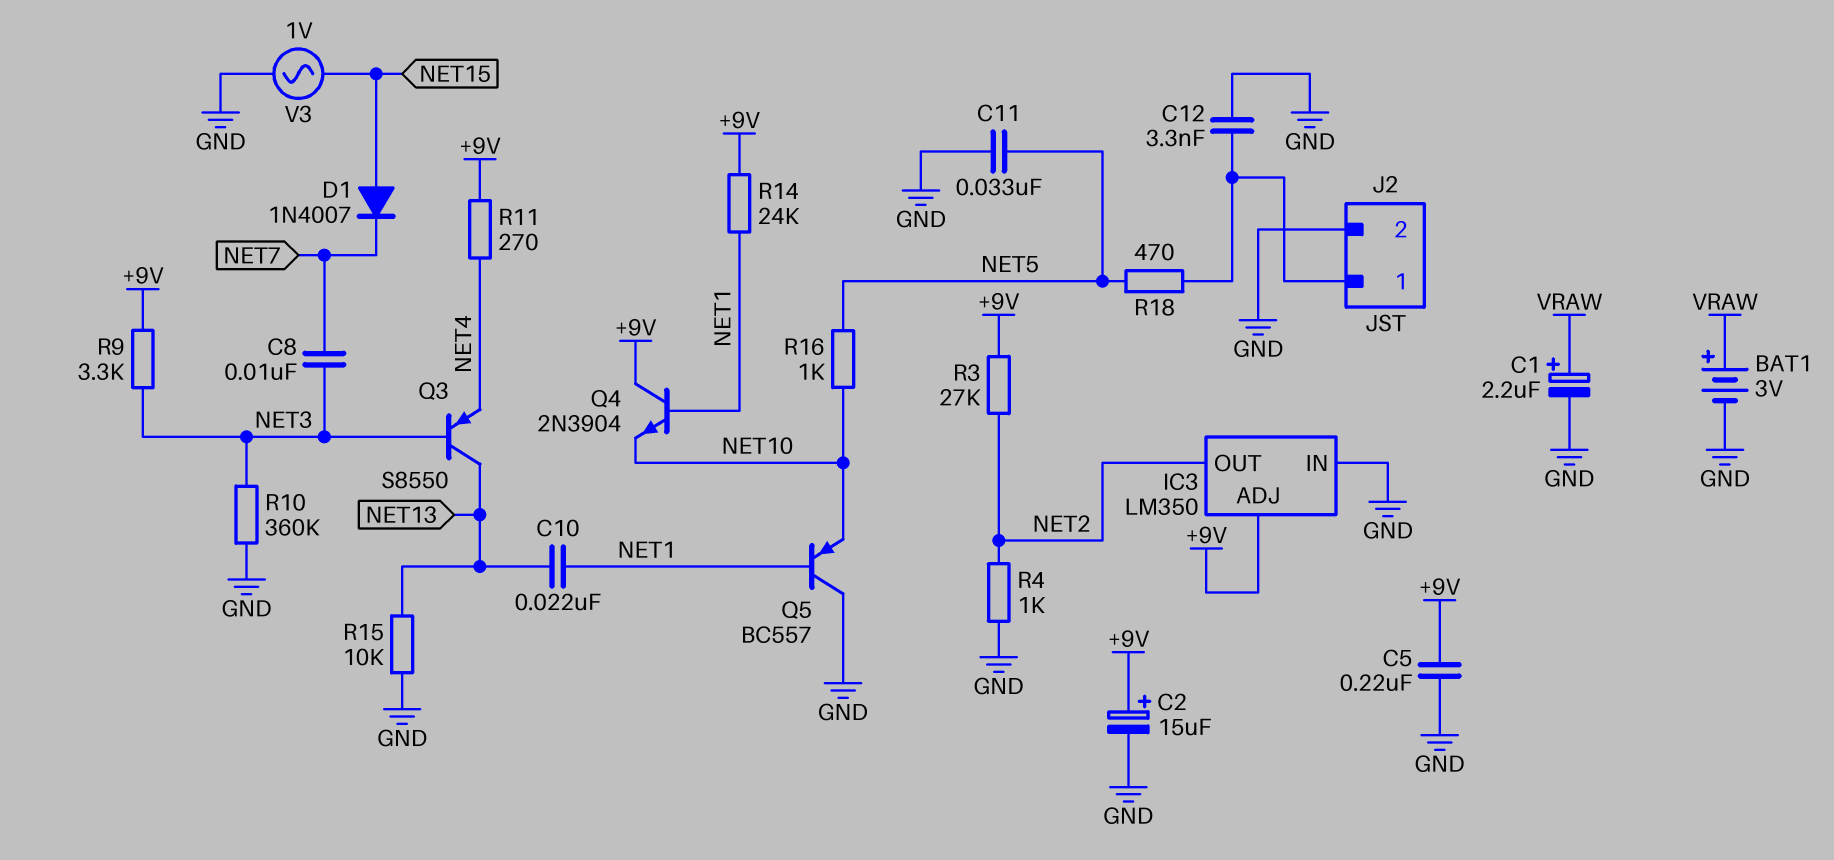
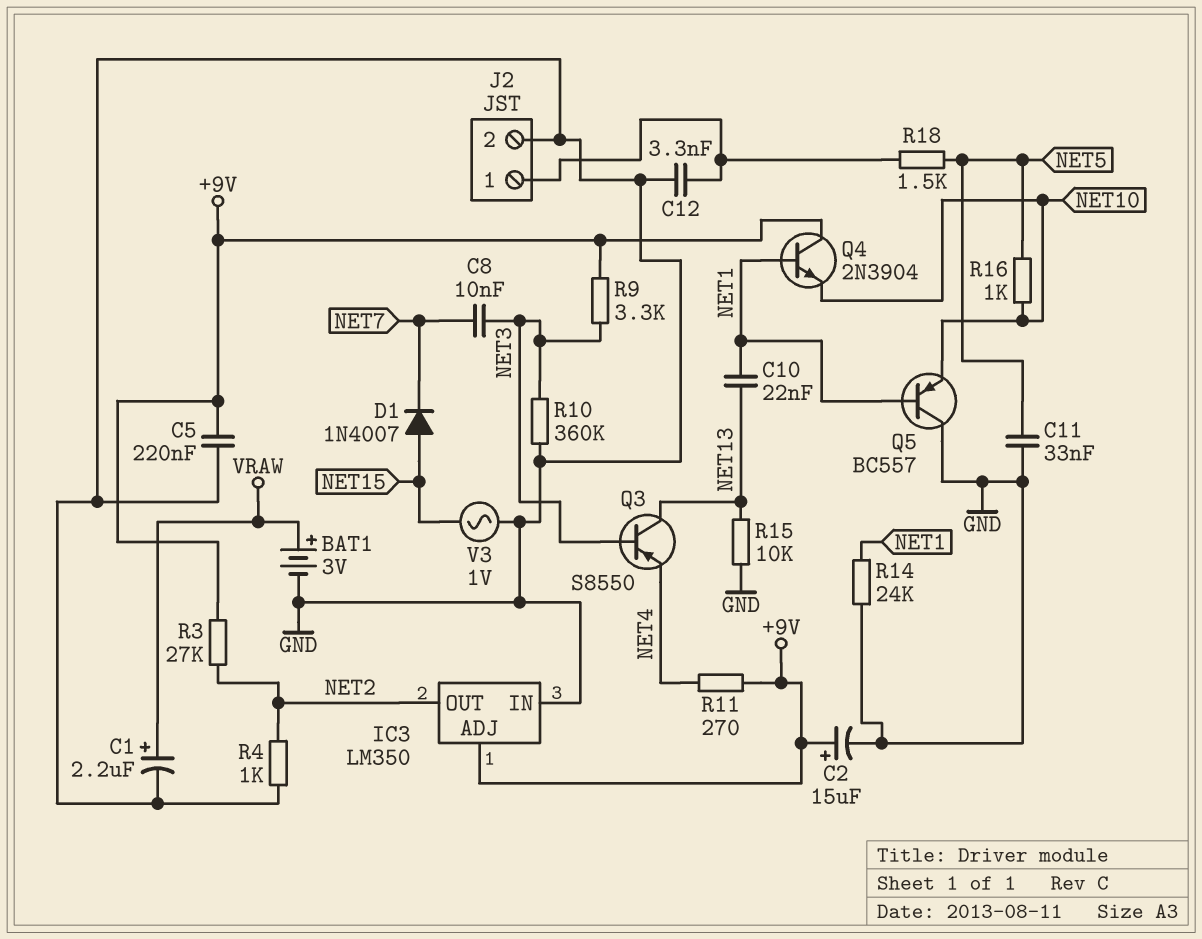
R14: 24k (+9V, NET1) -> 24k (GND, NET1)
R18: 470 (J2/1, NET5) -> 1.5k (J2/1, NET5)

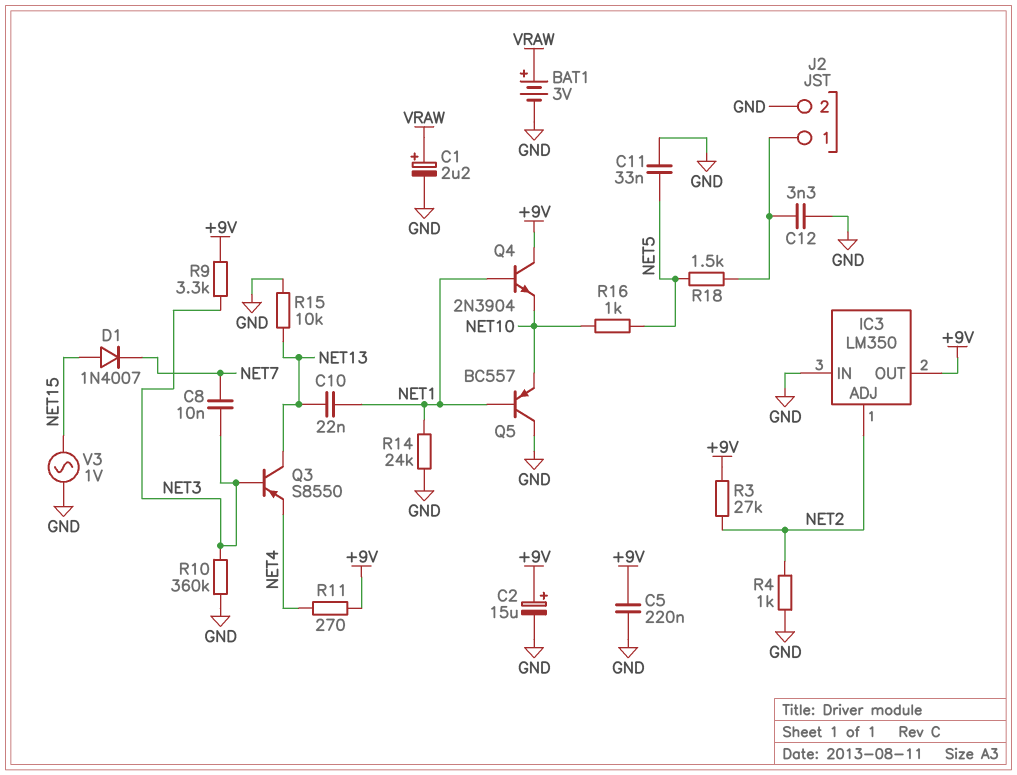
IC3 pin ADJ: +9V -> NET2
IC3 pin OUT: NET2 -> +9V

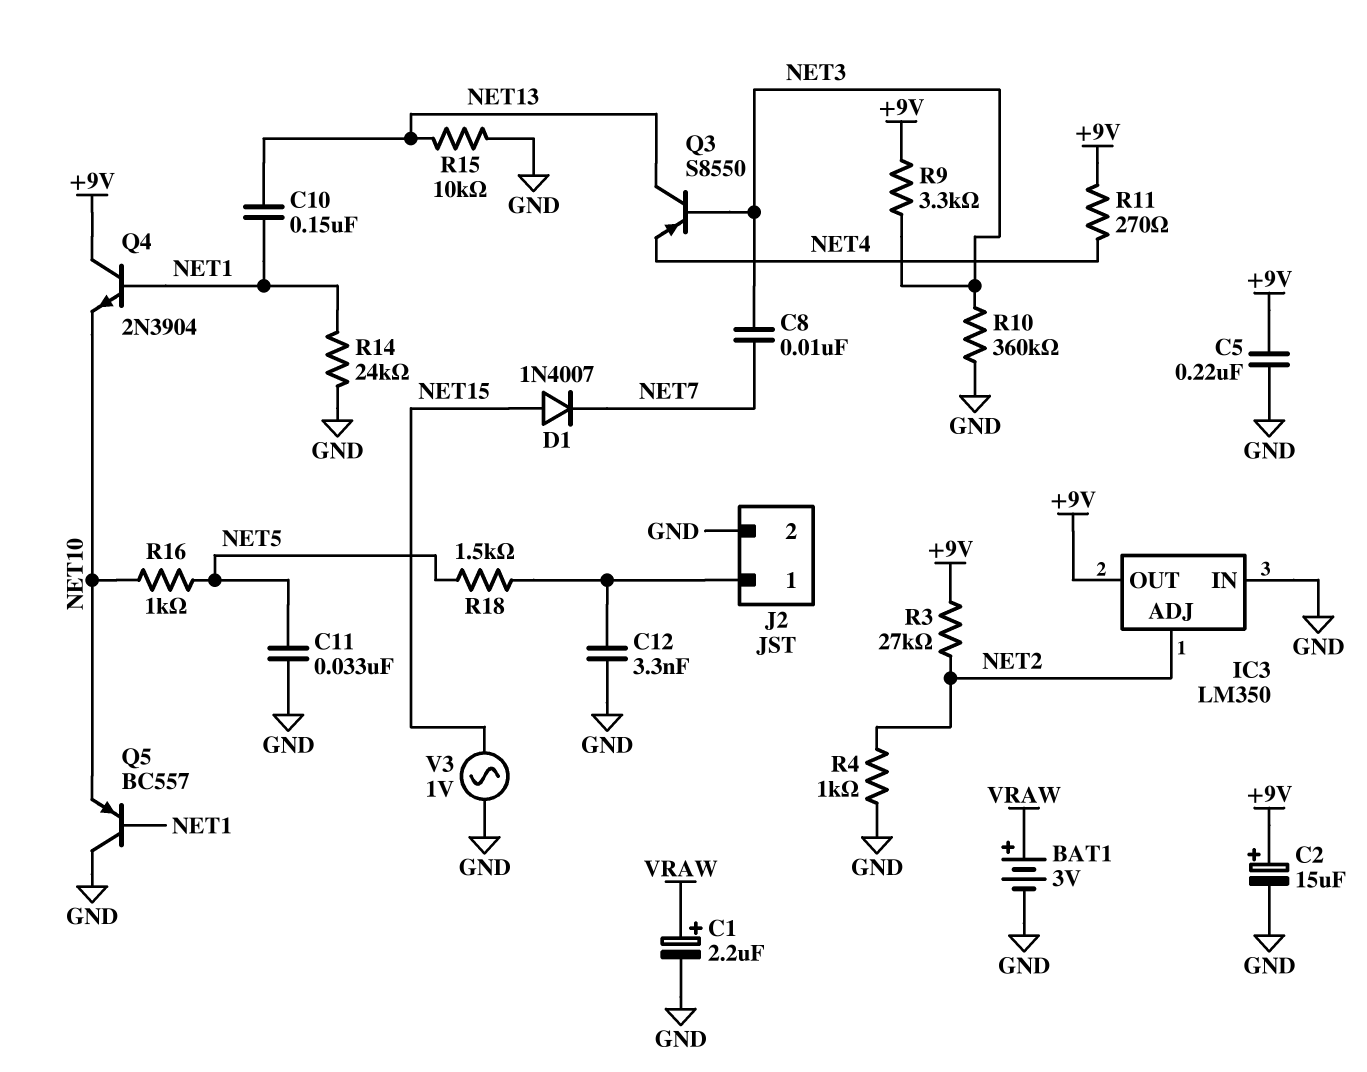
C10: 22nF (NET1, NET13) -> 150nF (NET1, NET13)

